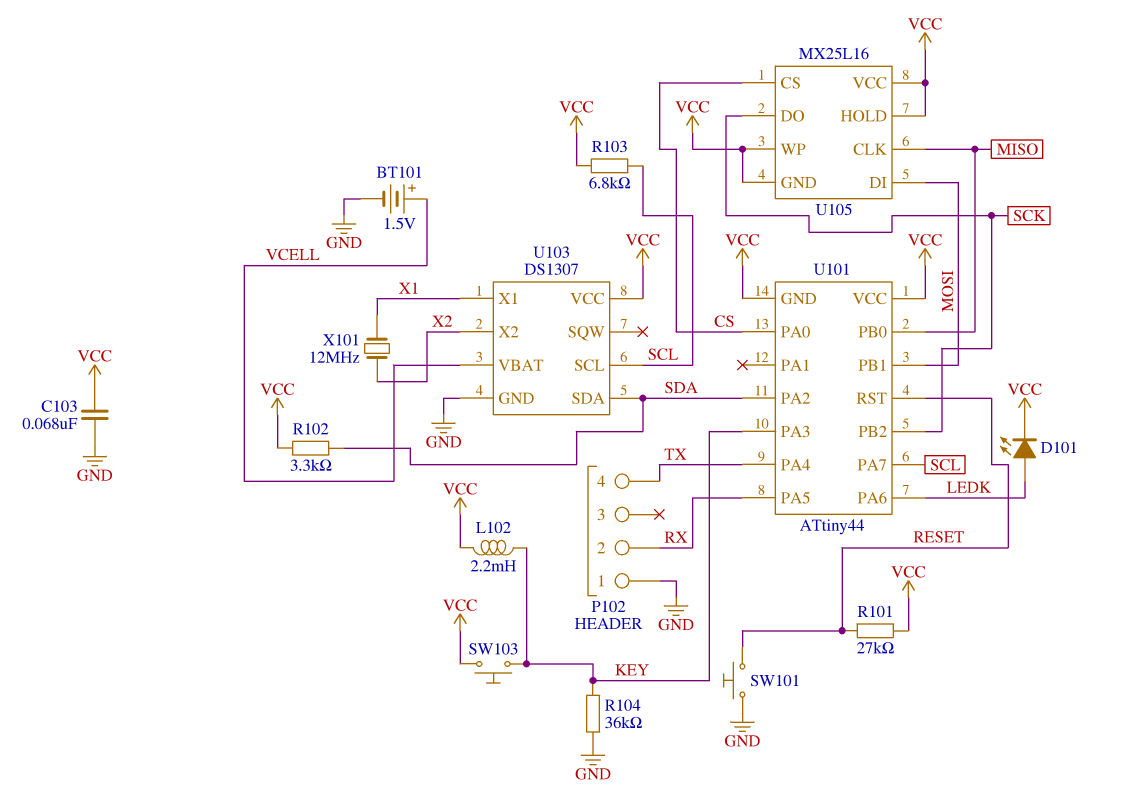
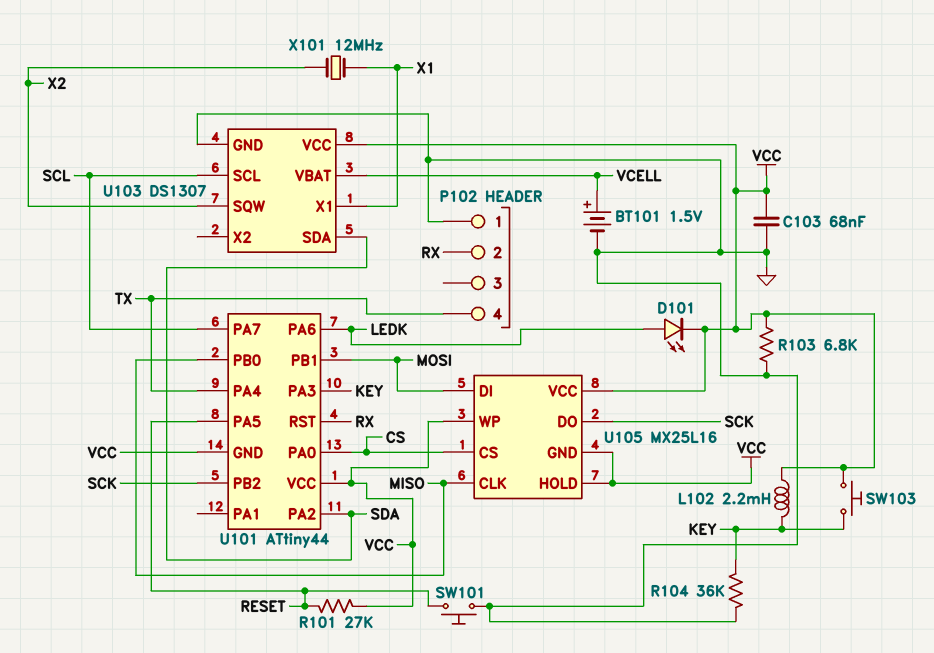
R102: 3.3k (SDA, VCC) -> none
R103: 6.8k (SCL, VCC) -> 6.8k (GND, VCC)
U101 pin PA5: RX -> RESET
U101 pin RST: RESET -> RX
U103 pin SQW: none -> X2
U103 pin X2: X2 -> none

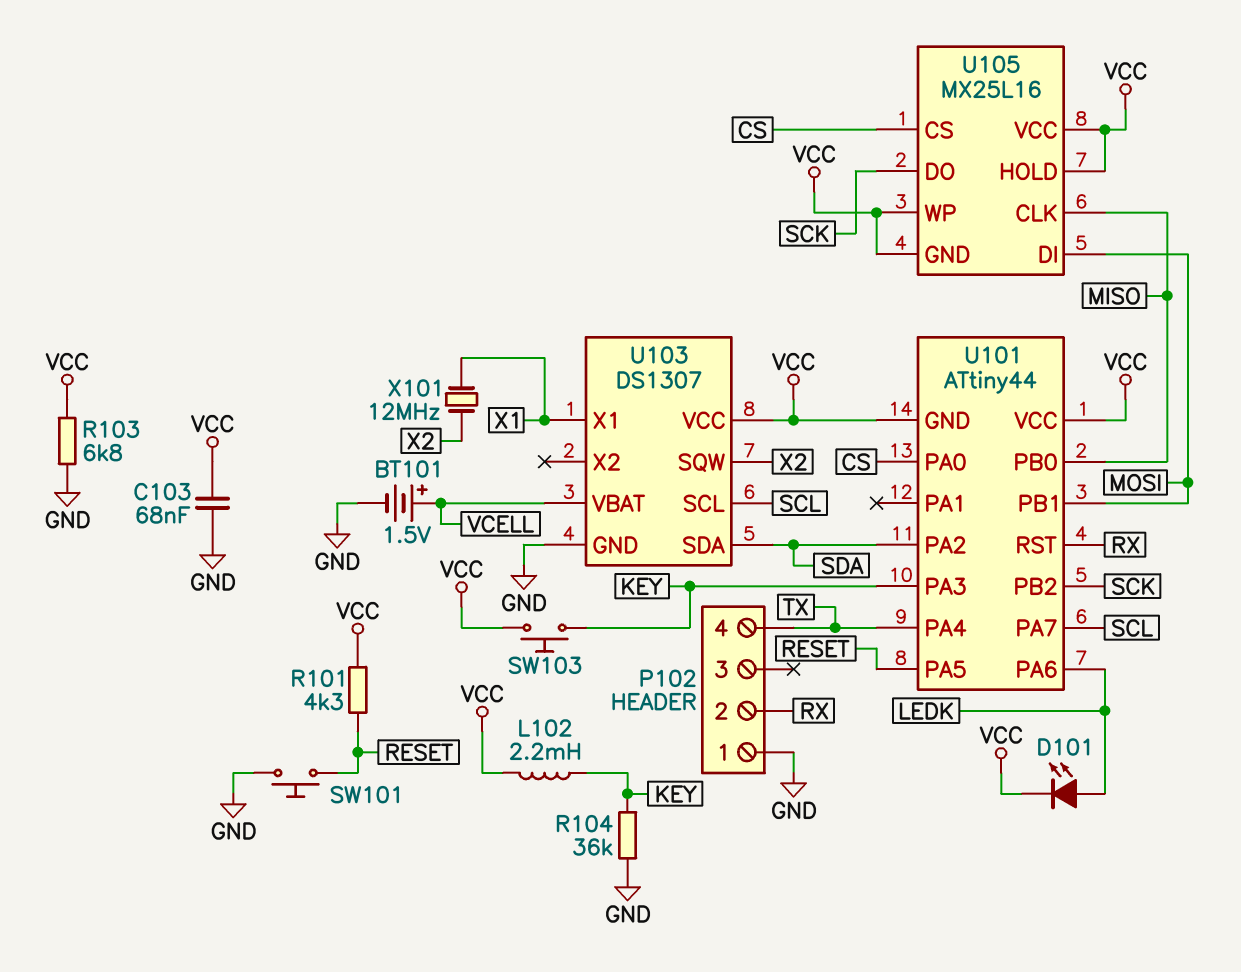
R101: 27k (RESET, VCC) -> 4.3k (RESET, VCC)

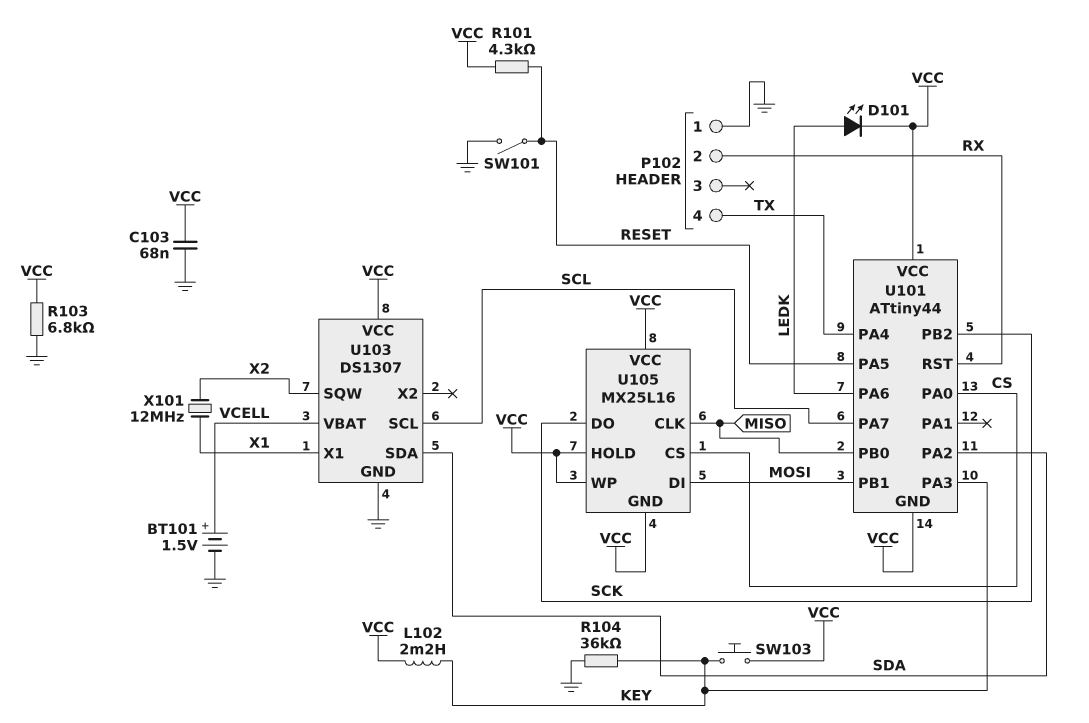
SW101: button (GND, RESET) -> switch (GND, RESET)

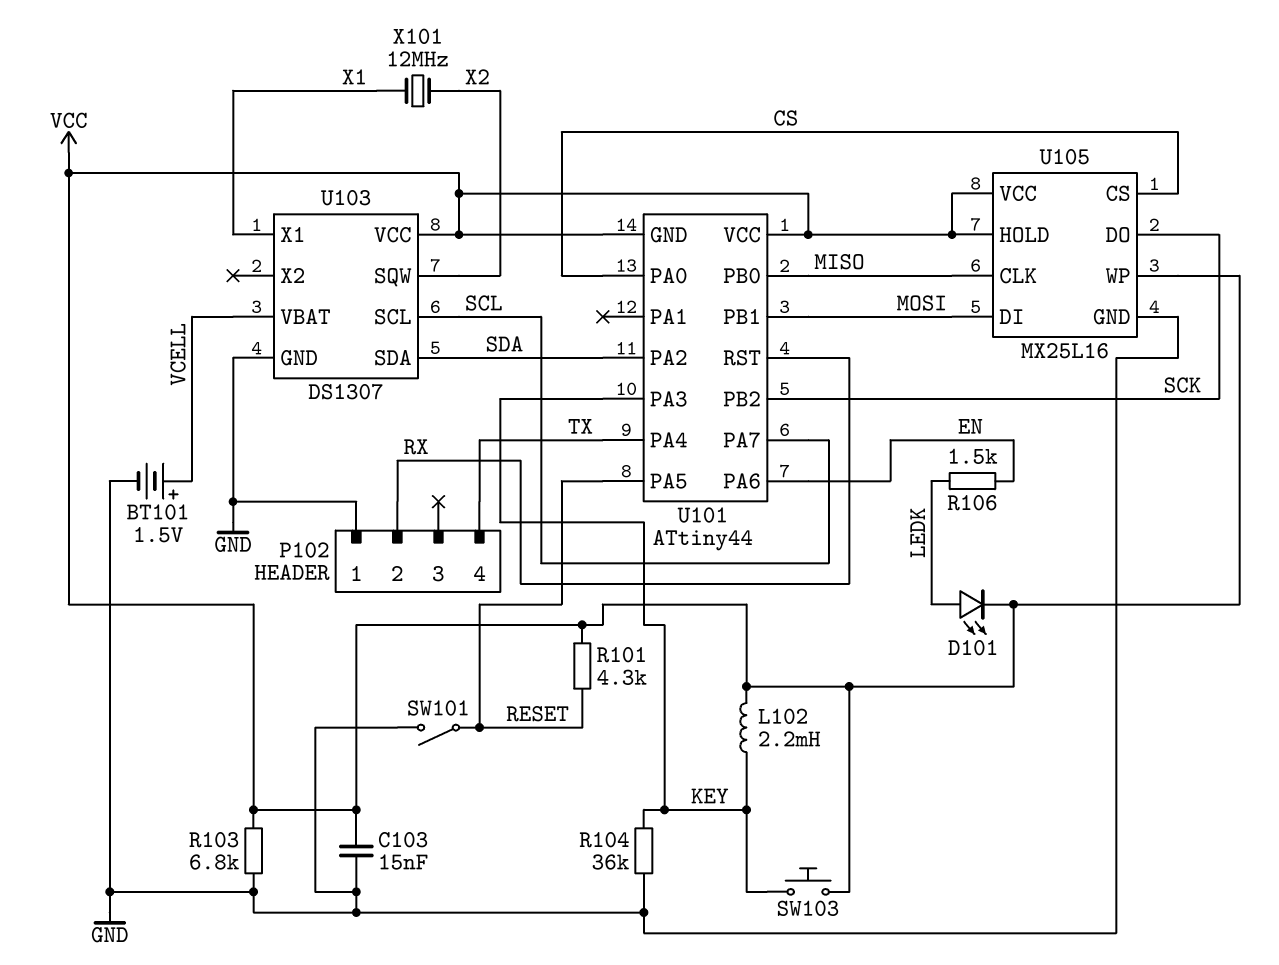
C103: 68nF (GND, VCC) -> 15nF (GND, VCC)
R106: none -> 1.5k (EN, LEDK)
U101 pin PA6: LEDK -> EN
U105 pin GND: VCC -> GND

